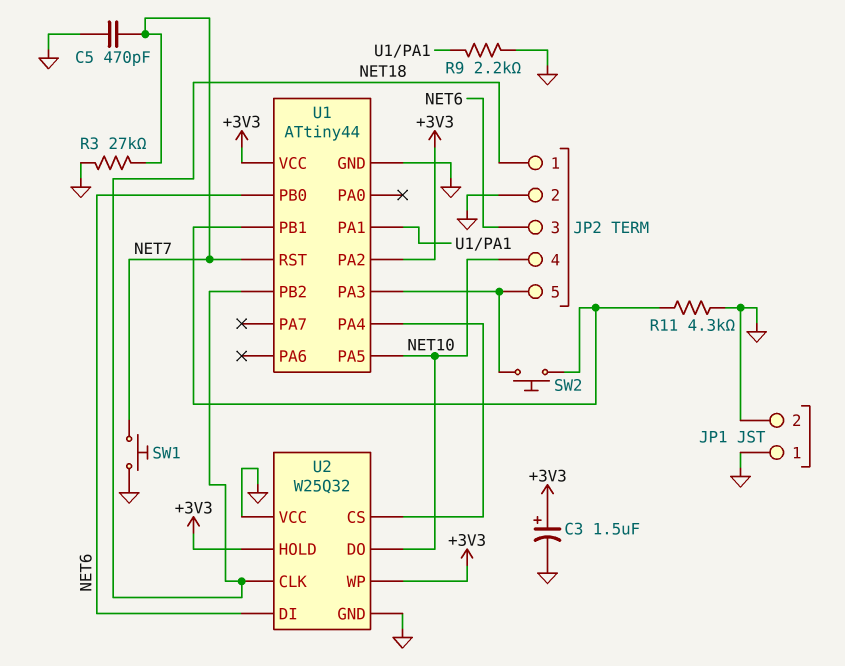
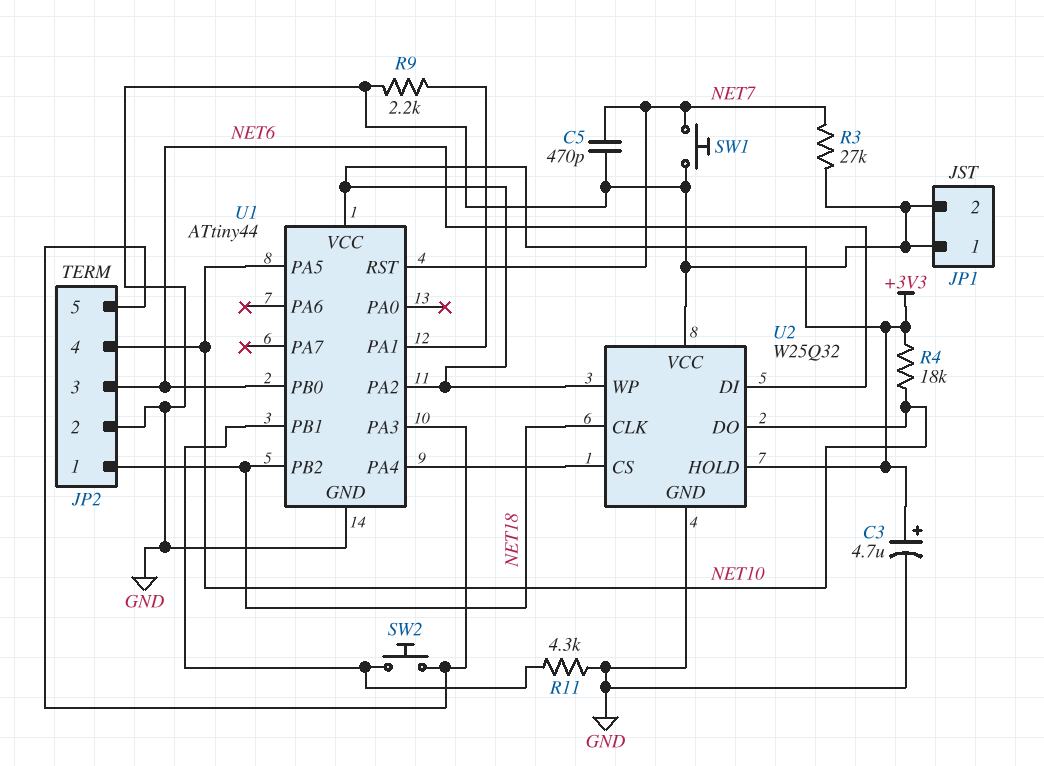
C3: 1.5uF (plus +3V3, minus GND) -> 4.7uF (plus +3V3, minus GND)
R4: none -> 18k (+3V3, NET10)

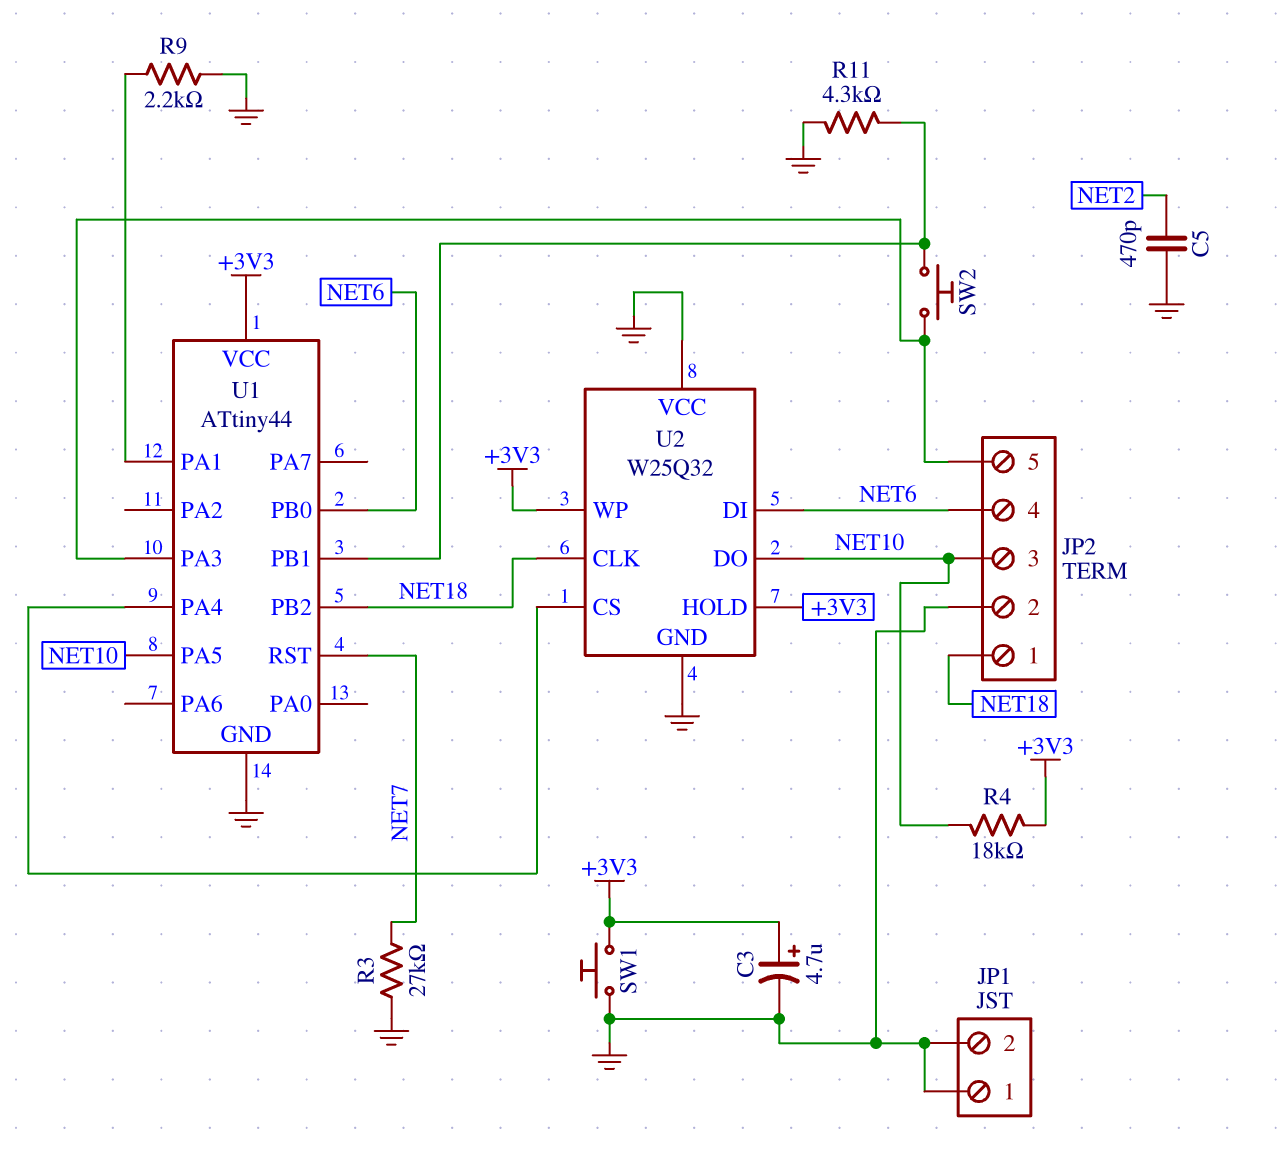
C5: 470pF (GND, NET7) -> 470pF (GND, NET2)
JP2 pin 3: NET6 -> NET10
JP2 pin 4: NET10 -> NET6
SW1: button (GND, NET7) -> button (+3V3, GND)
U1 pin PA2: +3V3 -> none

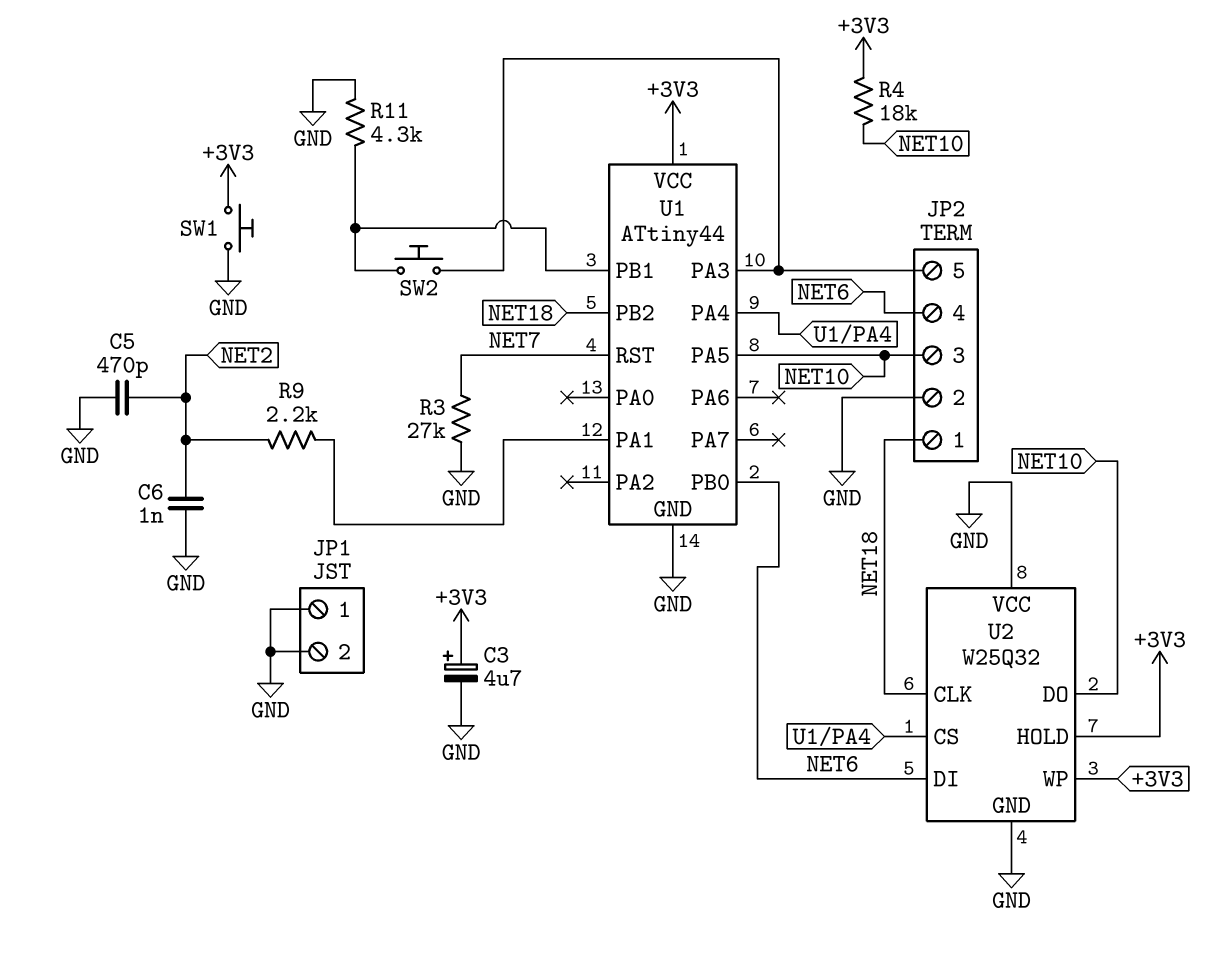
C6: none -> 1nF (GND, NET2)
R9: 2.2k (GND, U1/PA1) -> 2.2k (NET2, U1/PA1)

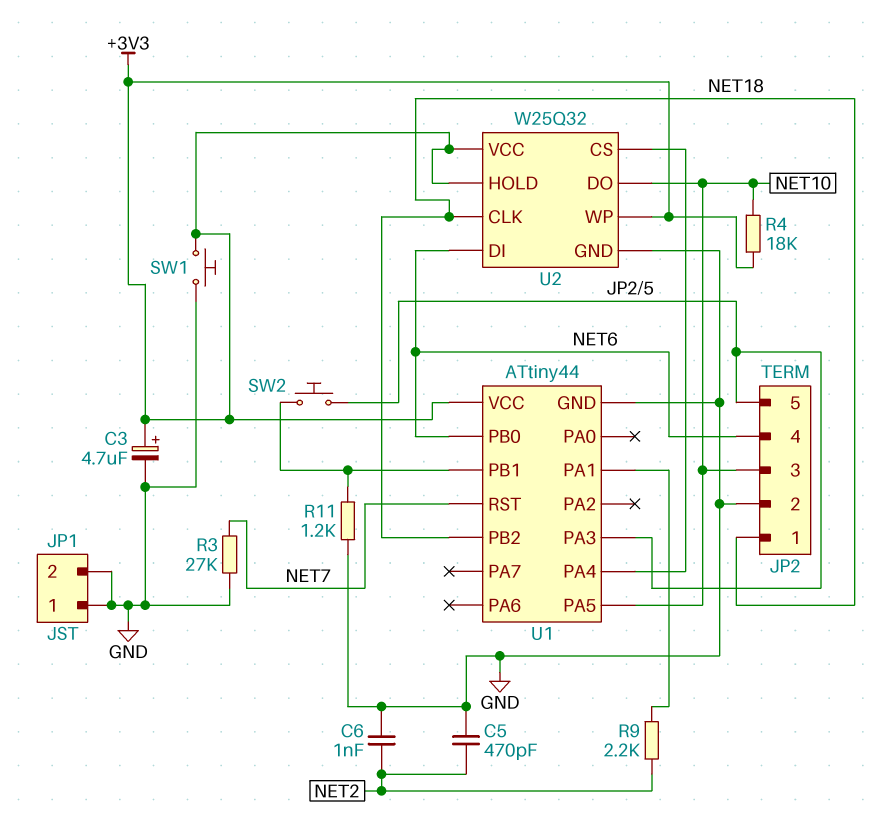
R11: 4.3k (GND, U1/PB1) -> 1.2k (GND, U1/PB1)
U2 pin VCC: GND -> +3V3

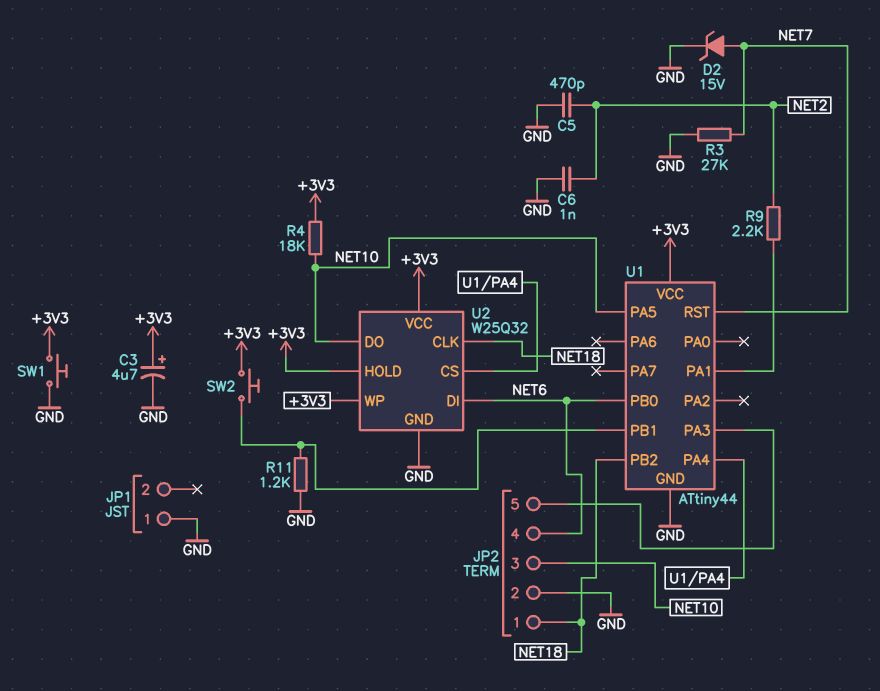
D2: none -> zener 15V (A NET7, K GND)
JP1 pin 2: GND -> none
SW2: button (JP2/5, U1/PB1) -> button (+3V3, U1/PB1)

